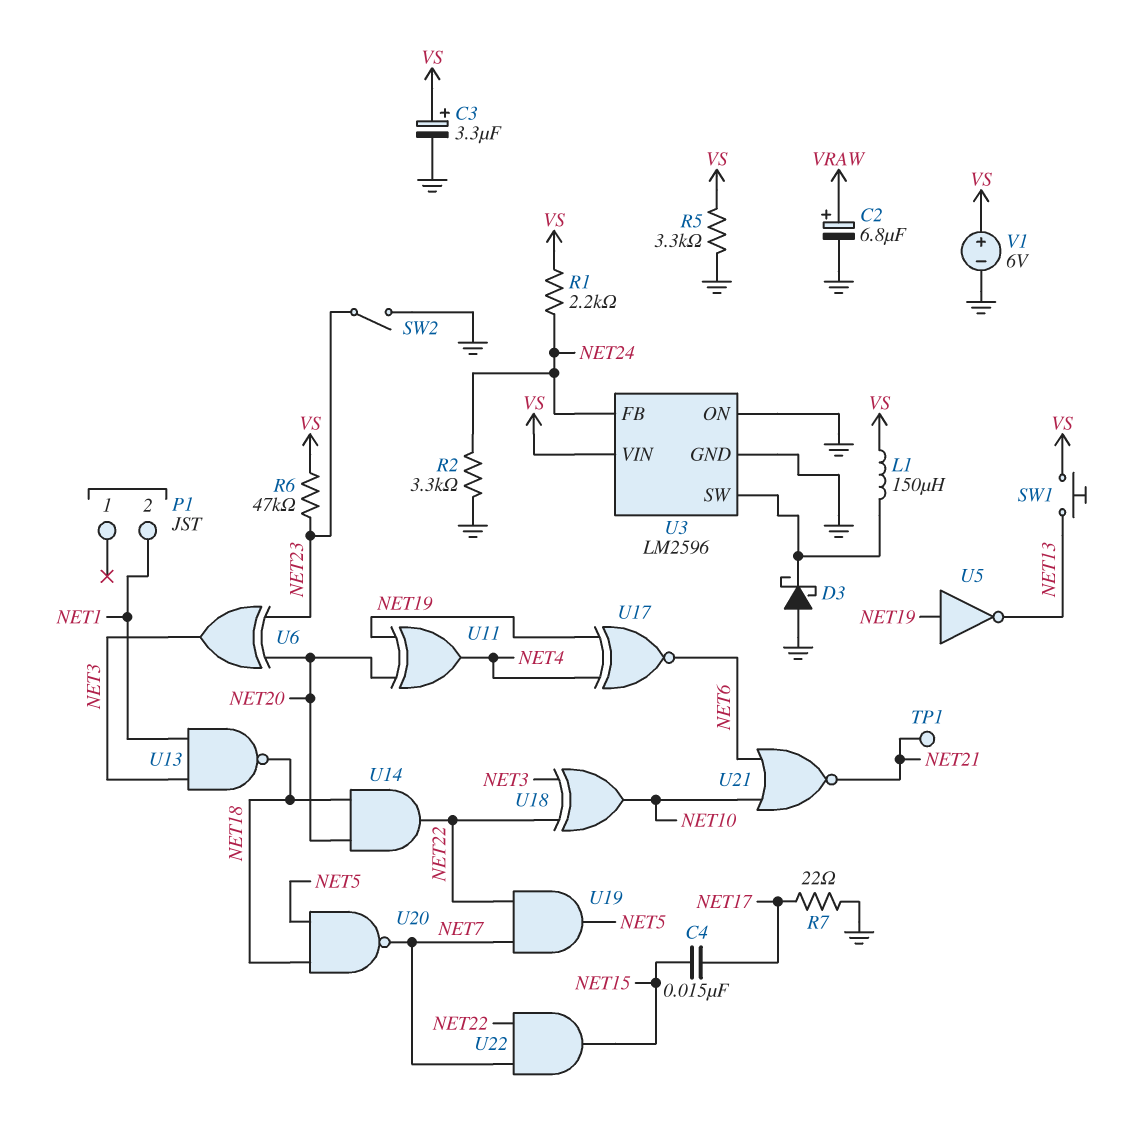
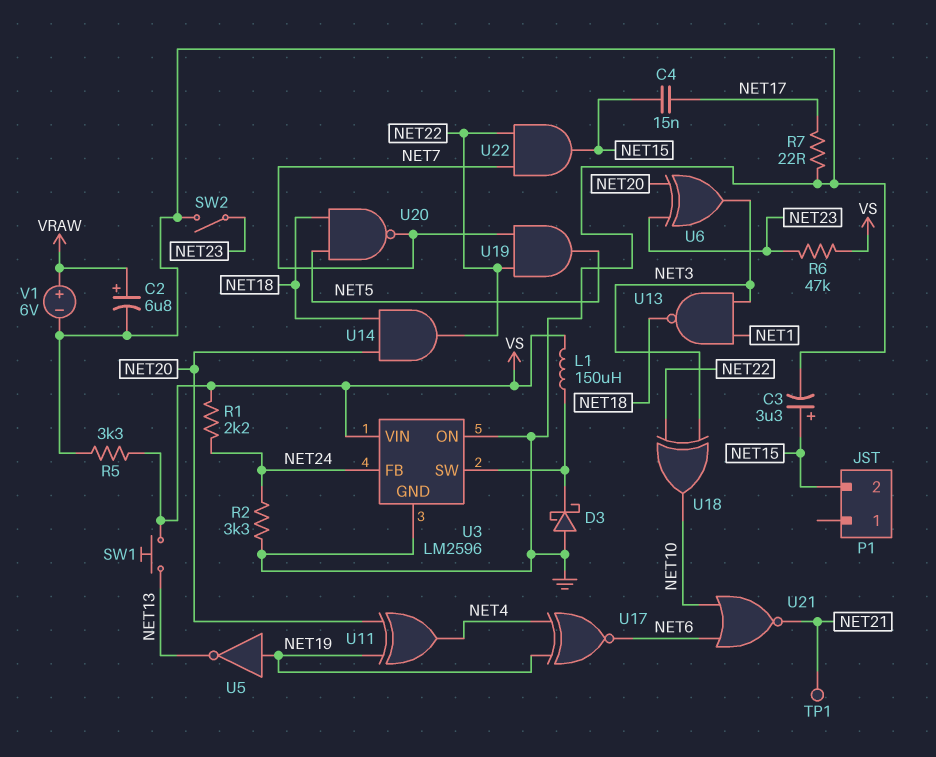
C3: 3.3uF (plus VS, minus GND) -> 3.3uF (plus NET15, minus GND)
P1 pin 2: NET1 -> NET15
V1: 6V (plus VS, minus GND) -> 6V (plus VRAW, minus GND)

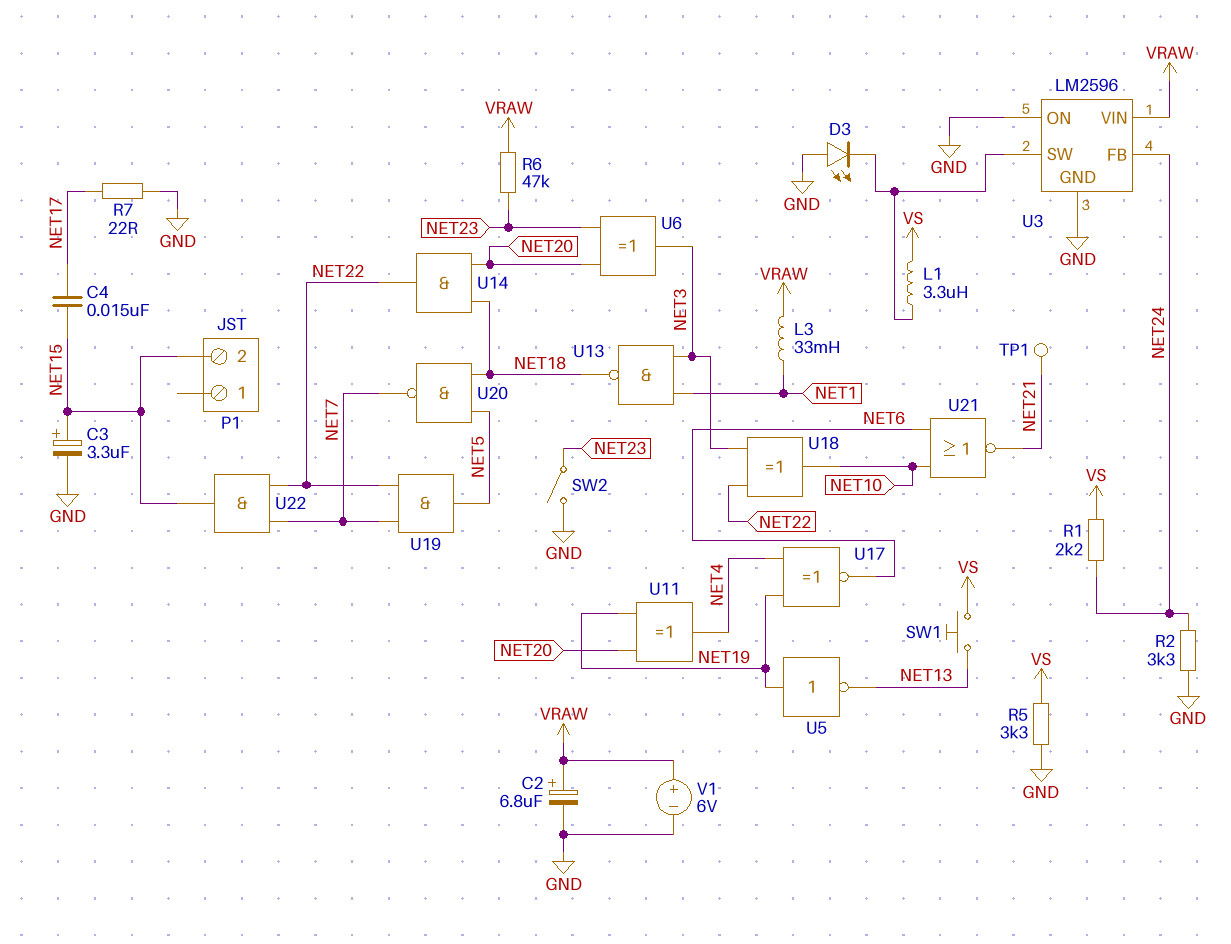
D3: schottky (A GND, K U3/SW) -> LED (A GND, K U3/SW)
L1: 150uH (U3/SW, VS) -> 3.3uH (U3/SW, VS)
L3: none -> 33mH (NET1, VRAW)
R6: 47k (NET23, VS) -> 47k (NET23, VRAW)
U3 pin VIN: VS -> VRAW

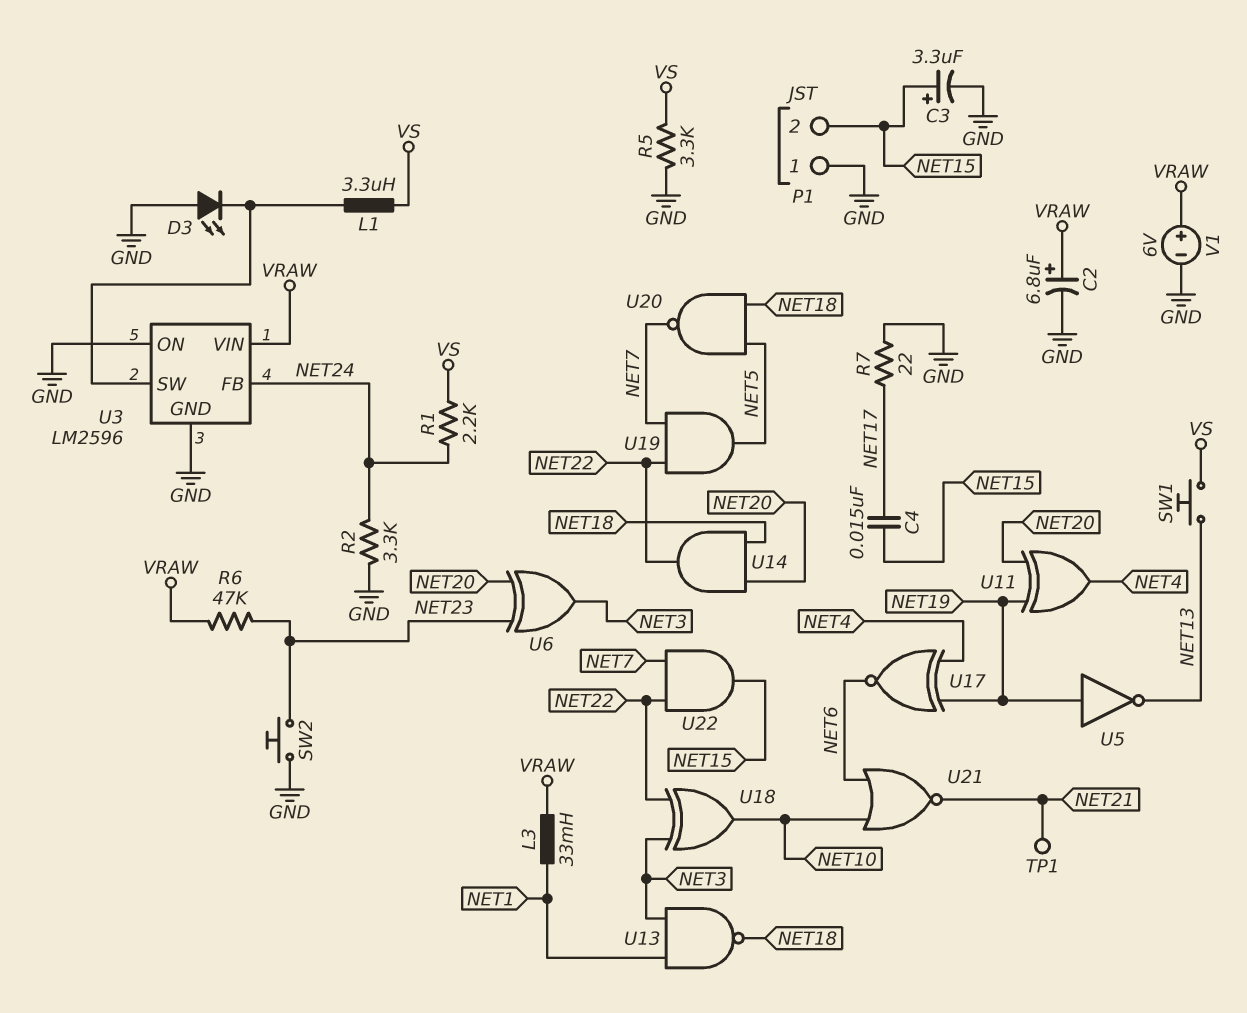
P1 pin 1: none -> GND
SW2: switch (GND, NET23) -> button (GND, NET23)

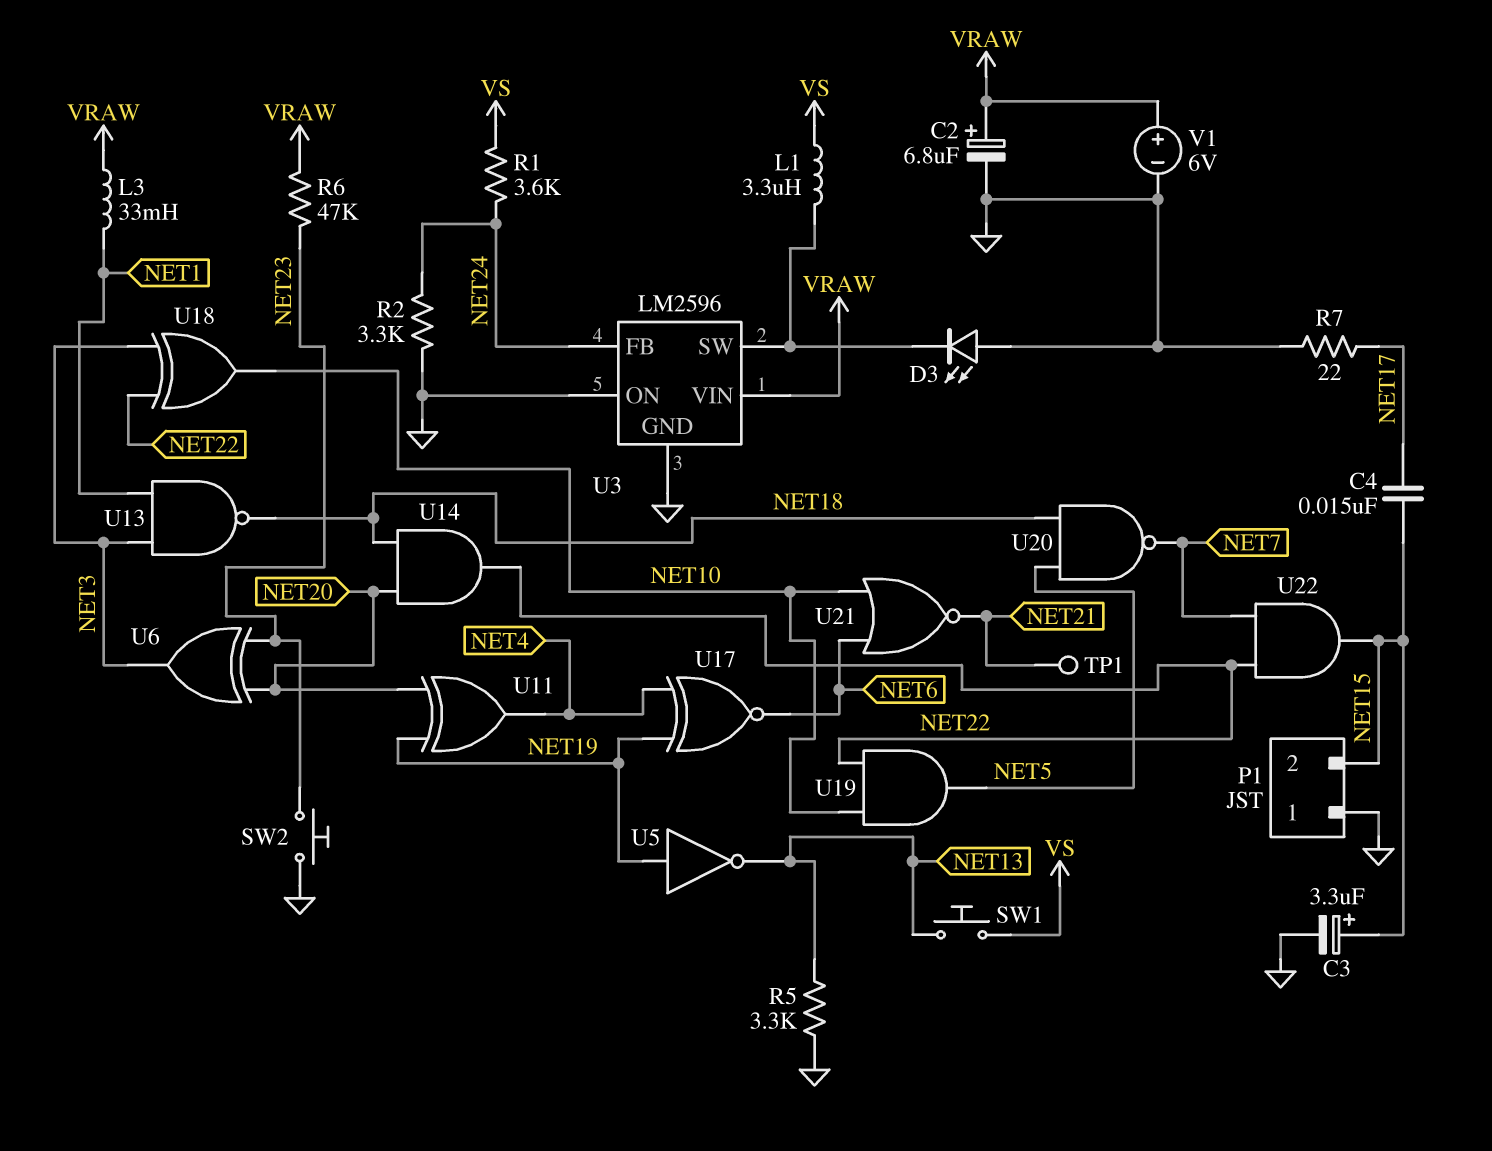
R1: 2.2k (NET24, VS) -> 3.6k (NET24, VS)
R5: 3.3k (GND, VS) -> 3.3k (GND, NET13)
U19: AND (in NET7, in NET22, out NET5) -> AND (in NET10, in NET22, out NET5)

